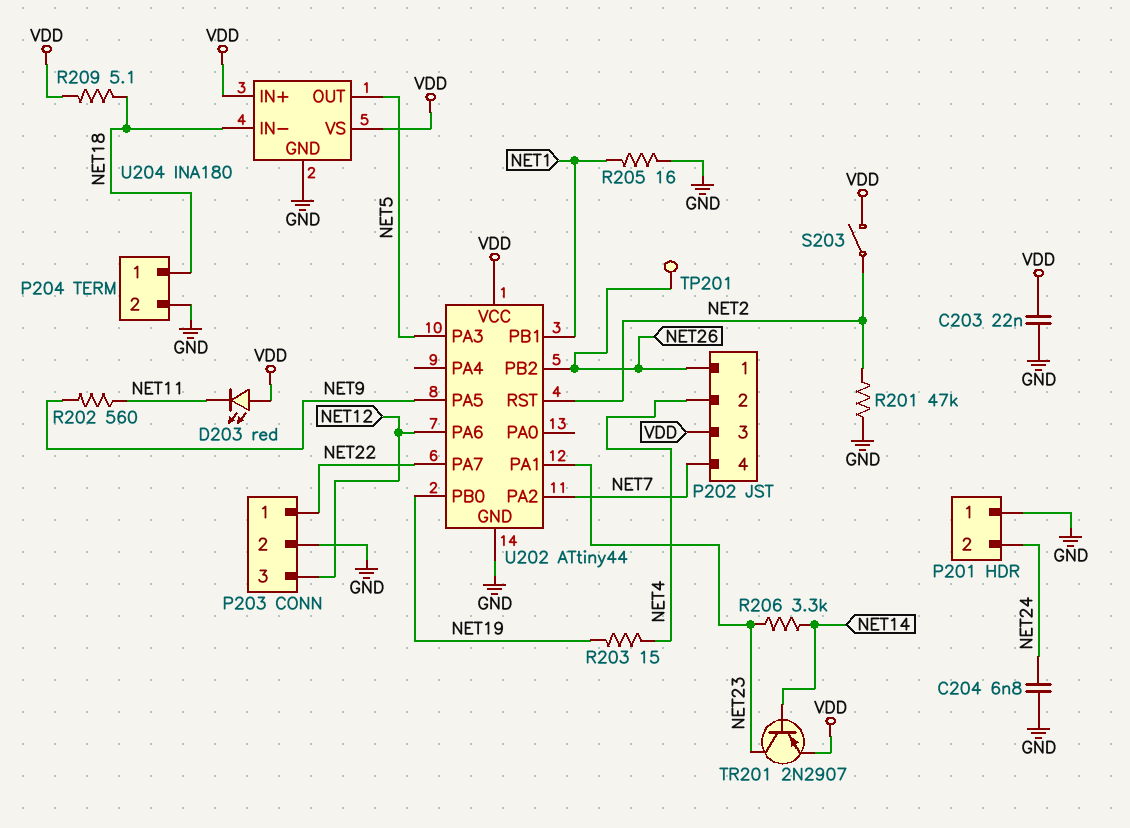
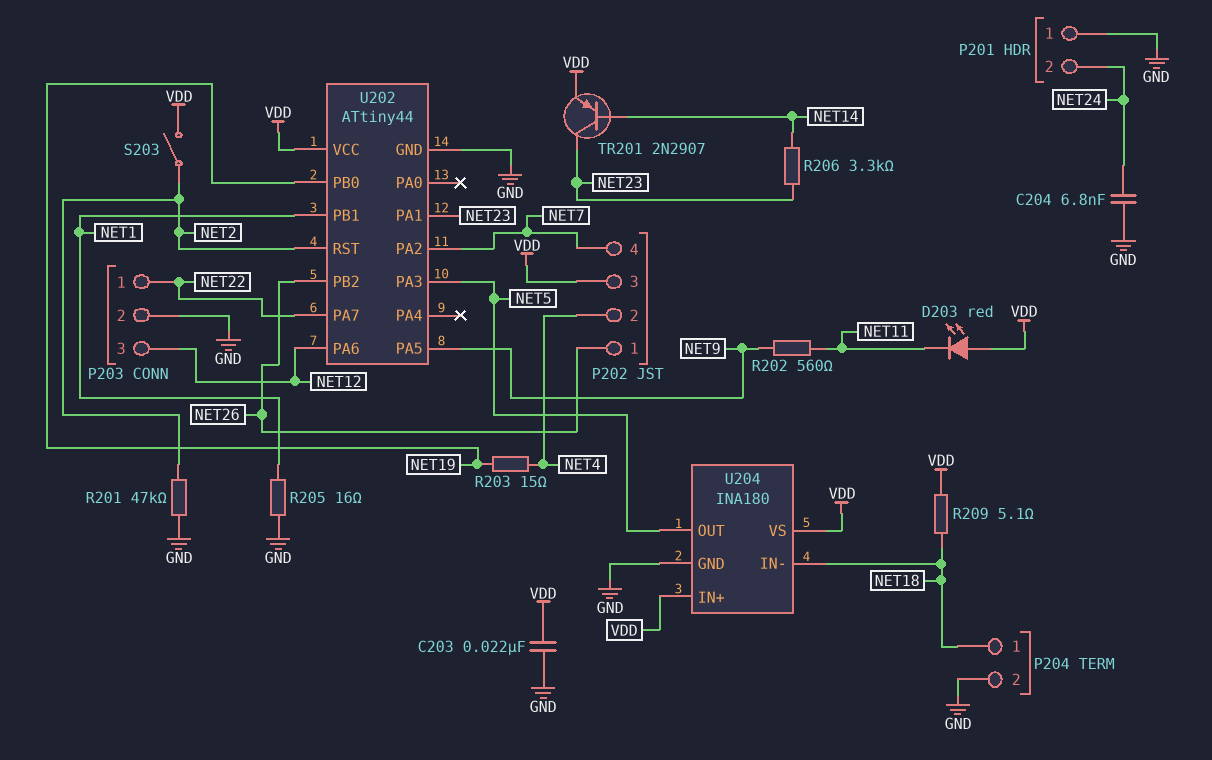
TP201: test point (NET26) -> none

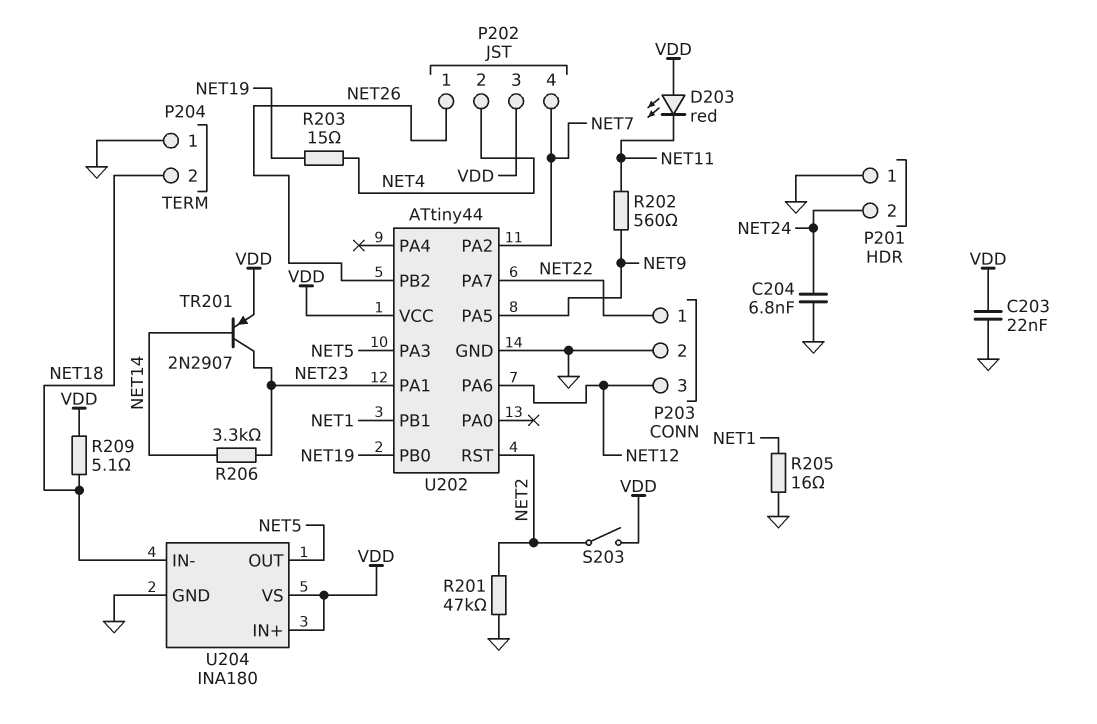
P204 pin 1: NET18 -> GND
P204 pin 2: GND -> NET18

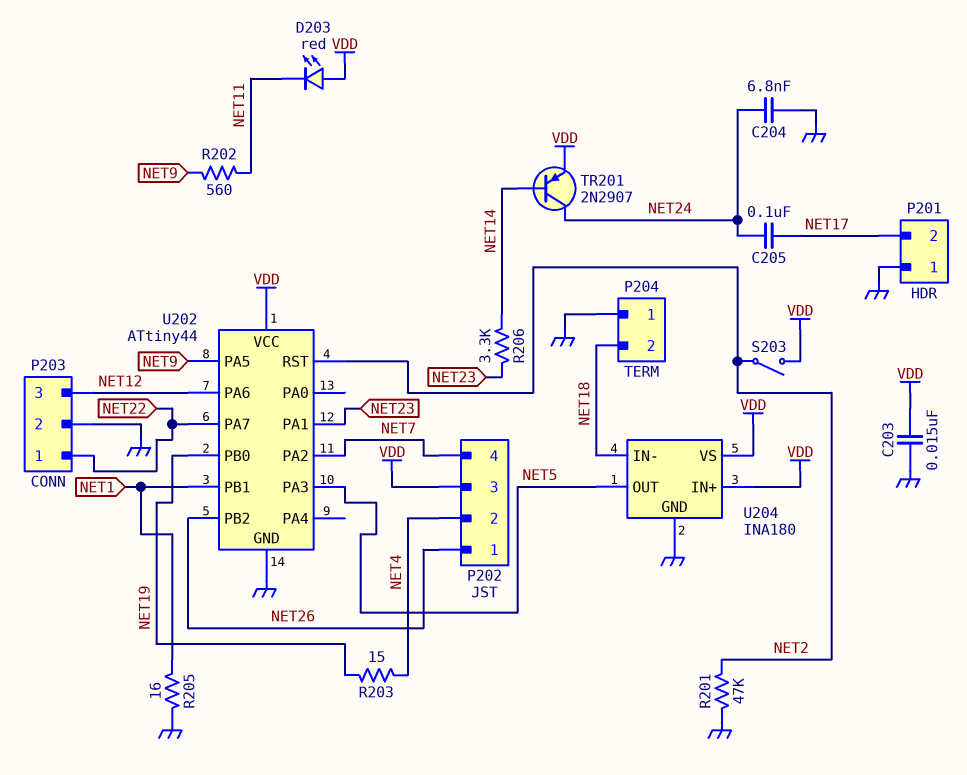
C203: 22nF (GND, VDD) -> 15nF (GND, VDD)
C205: none -> 100nF (NET17, NET24)
P201 pin 2: NET24 -> NET17
R209: 5.1 (NET18, VDD) -> none
TR201: PNP 2N2907 (B NET14, C NET23, E VDD) -> PNP 2N2907 (B NET14, C NET24, E VDD)

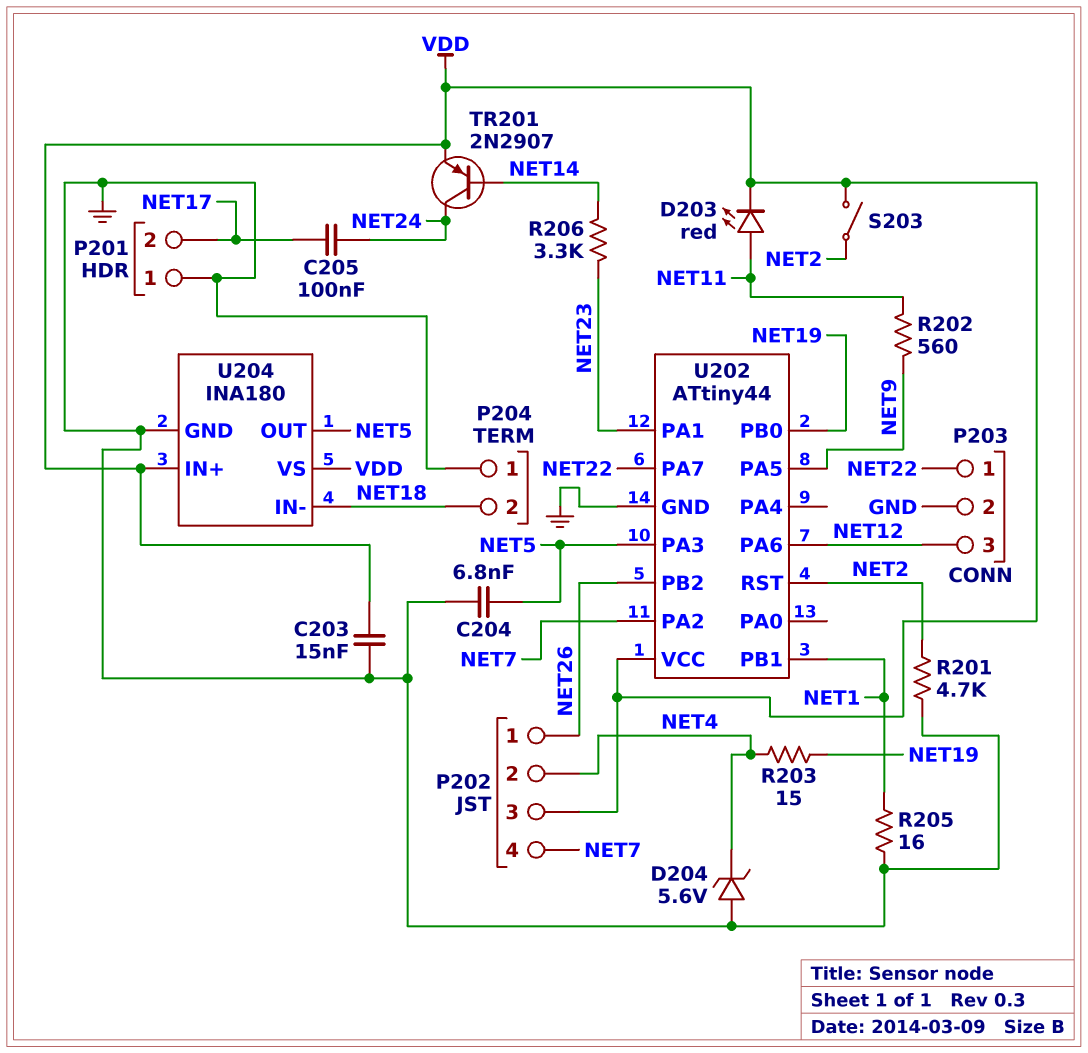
C204: 6.8nF (GND, NET24) -> 6.8nF (GND, NET5)
D203: LED red (A VDD, K NET11) -> LED red (A NET11, K VDD)
D204: none -> zener 5.6V (A GND, K NET4)
R201: 47k (GND, NET2) -> 4.7k (GND, NET2)

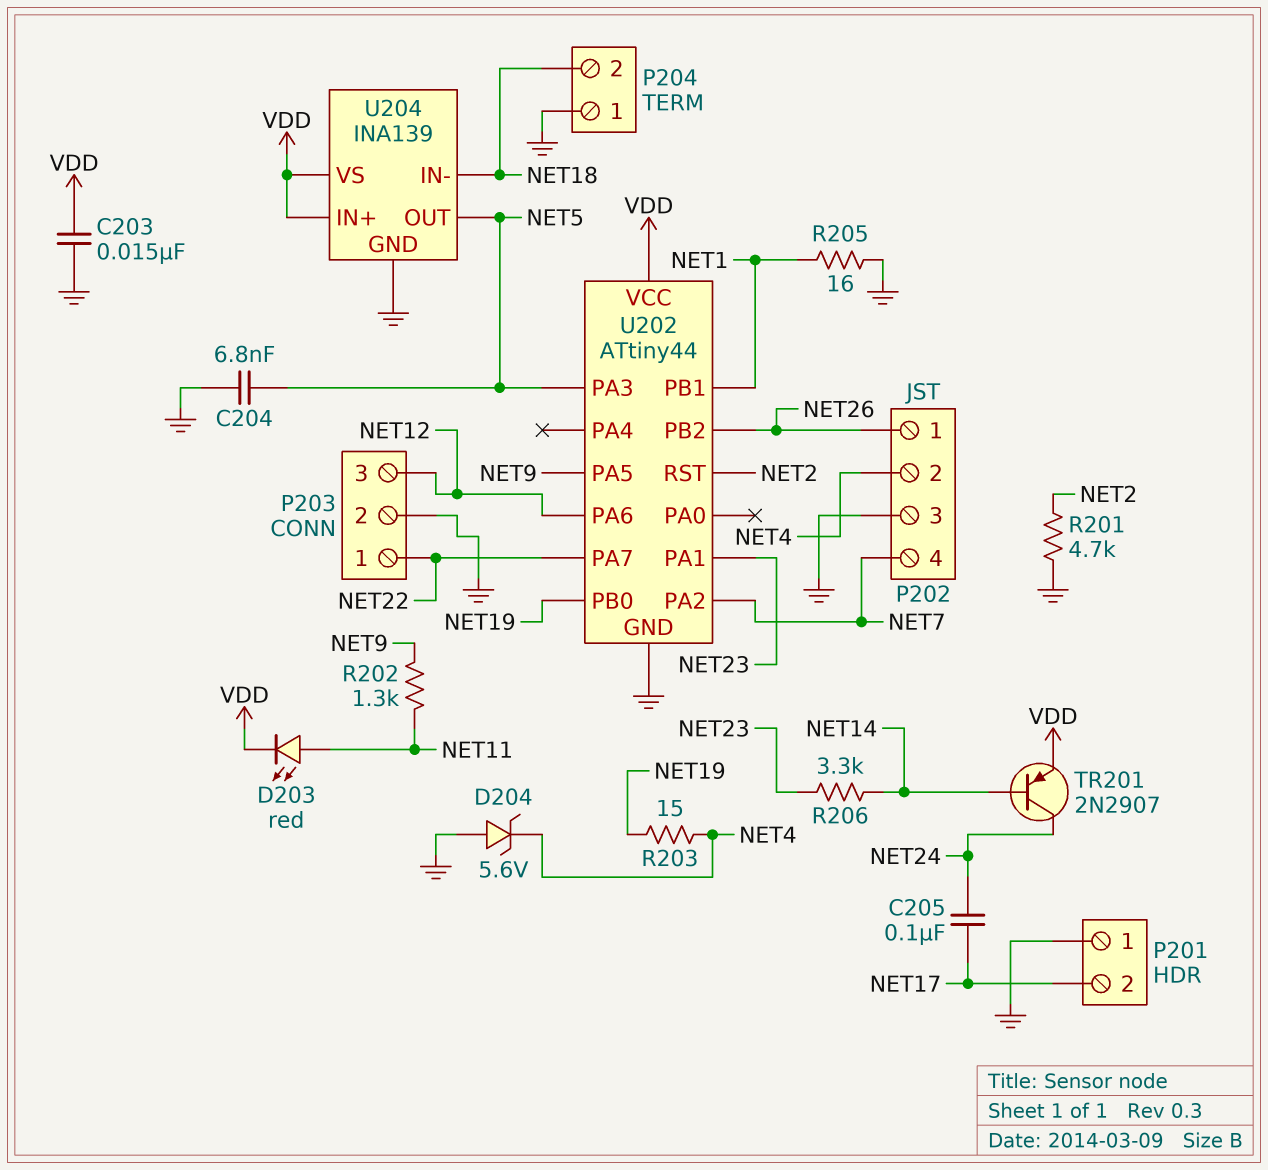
P202 pin 3: VDD -> GND
R202: 560 (NET9, NET11) -> 1.3k (NET9, NET11)
S203: switch (NET2, VDD) -> none
U204: INA180 -> INA139

